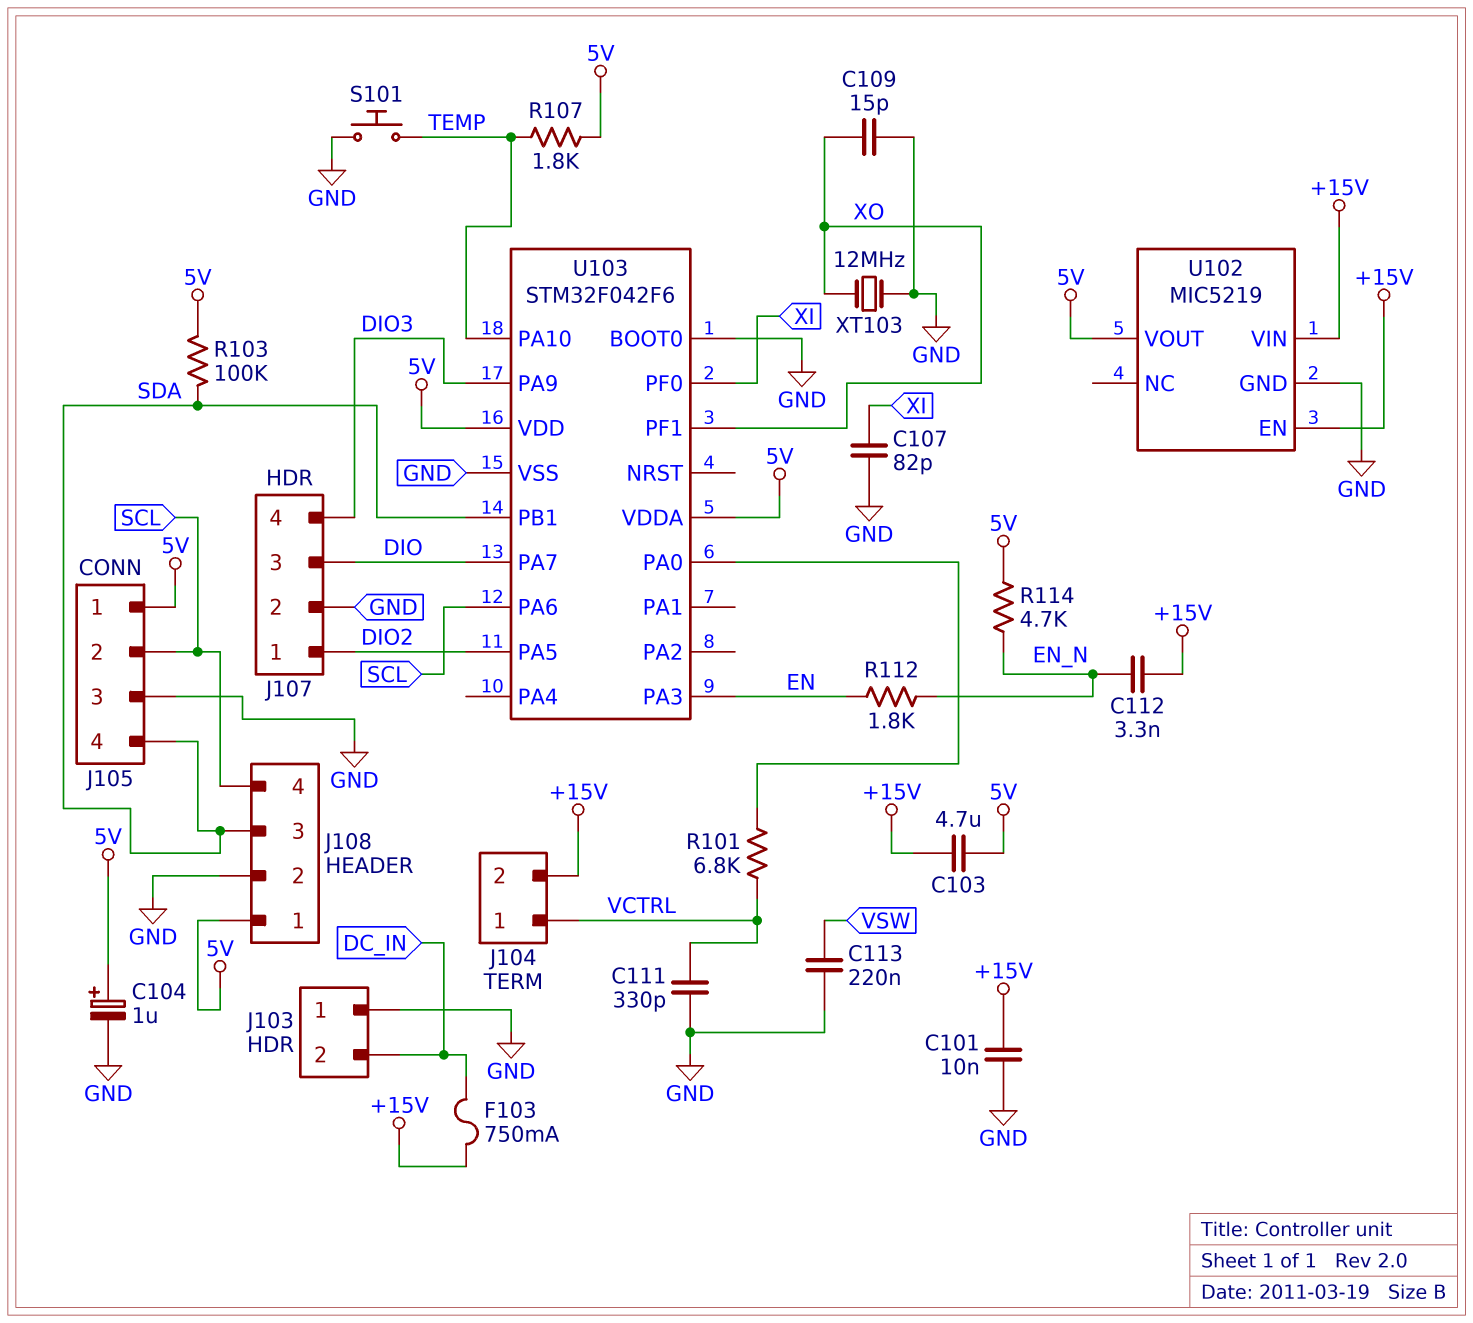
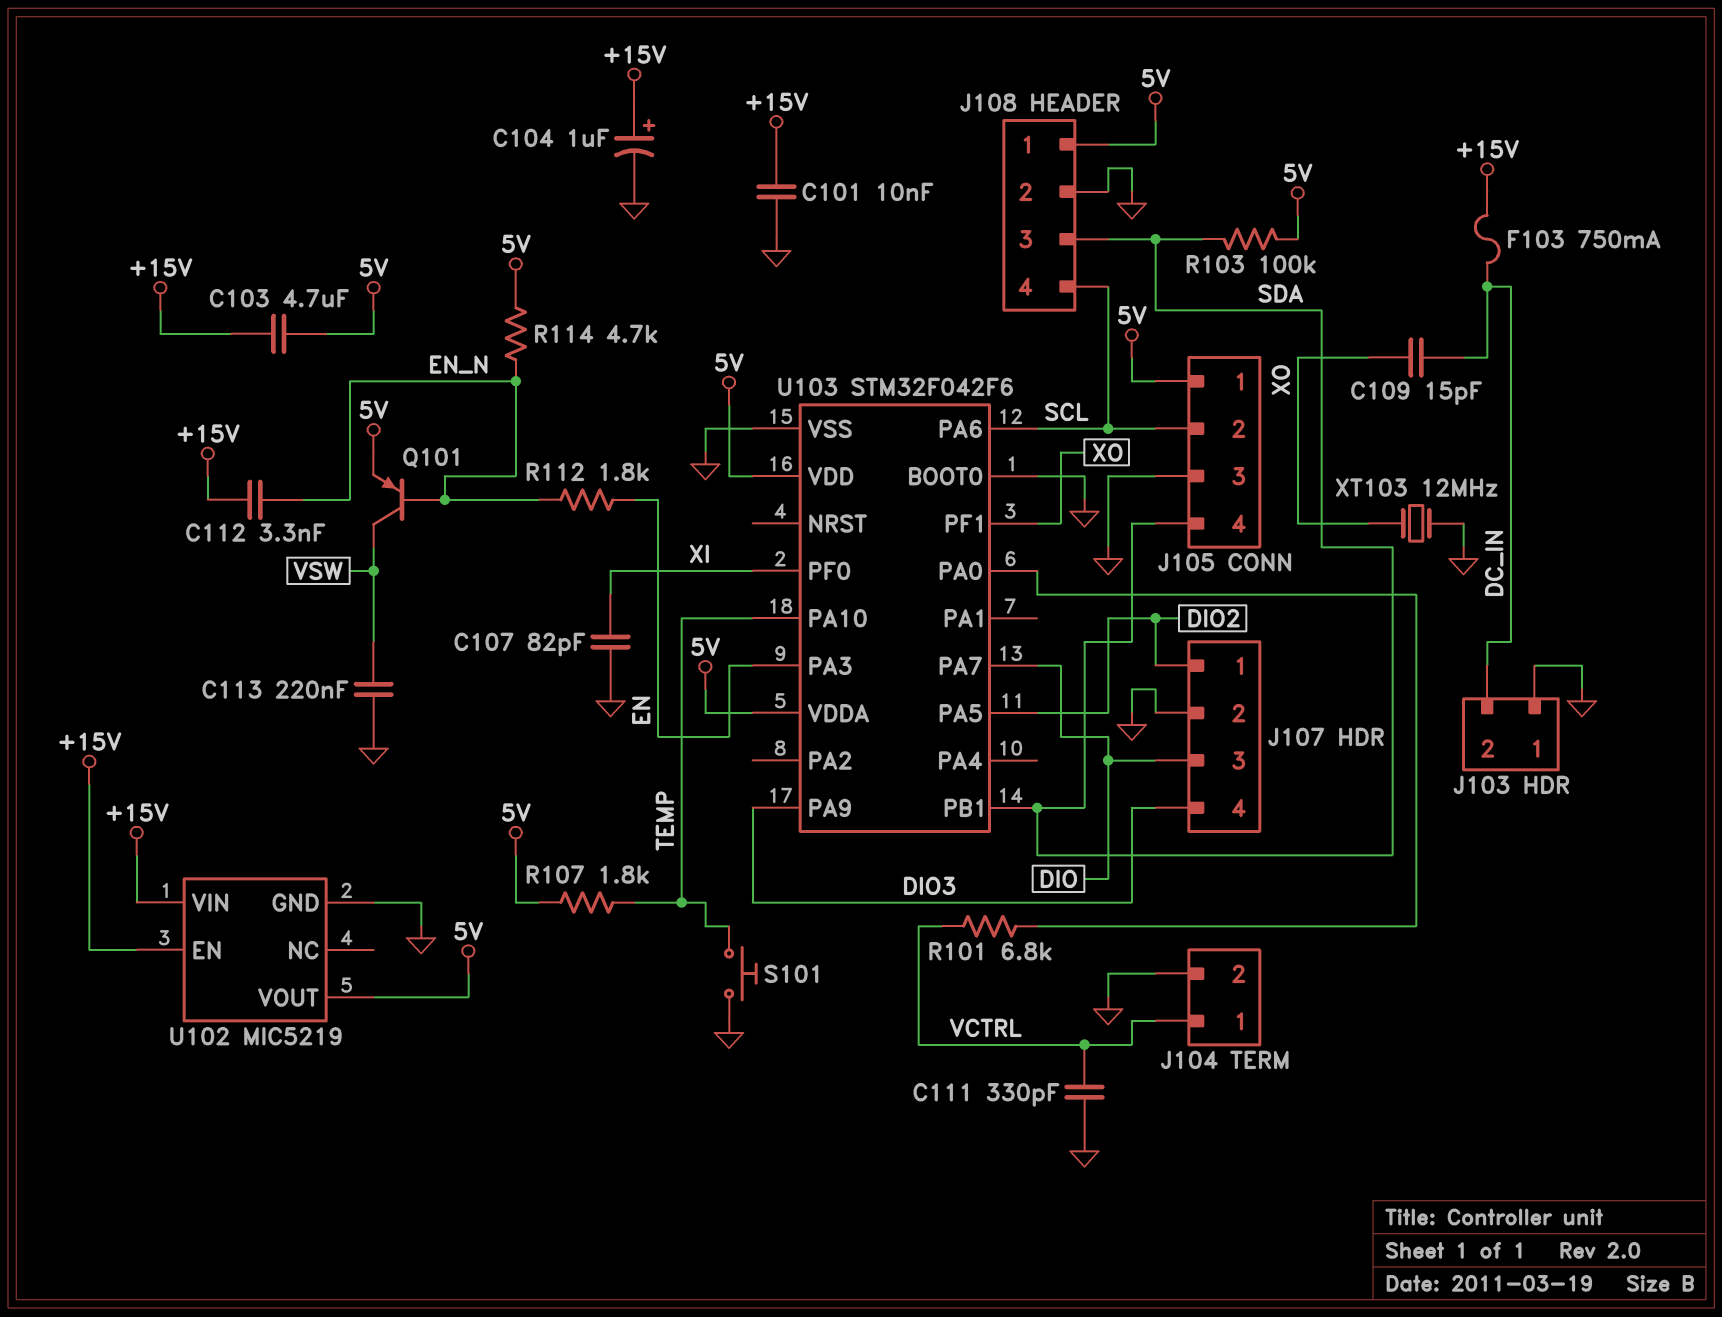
C104: 1uF (plus 5V, minus GND) -> 1uF (plus +15V, minus GND)
C109: 15pF (GND, XO) -> 15pF (DC_IN, XO)
J104 pin 2: +15V -> GND
Q101: none -> PNP (B EN_N, C VSW, E 5V)

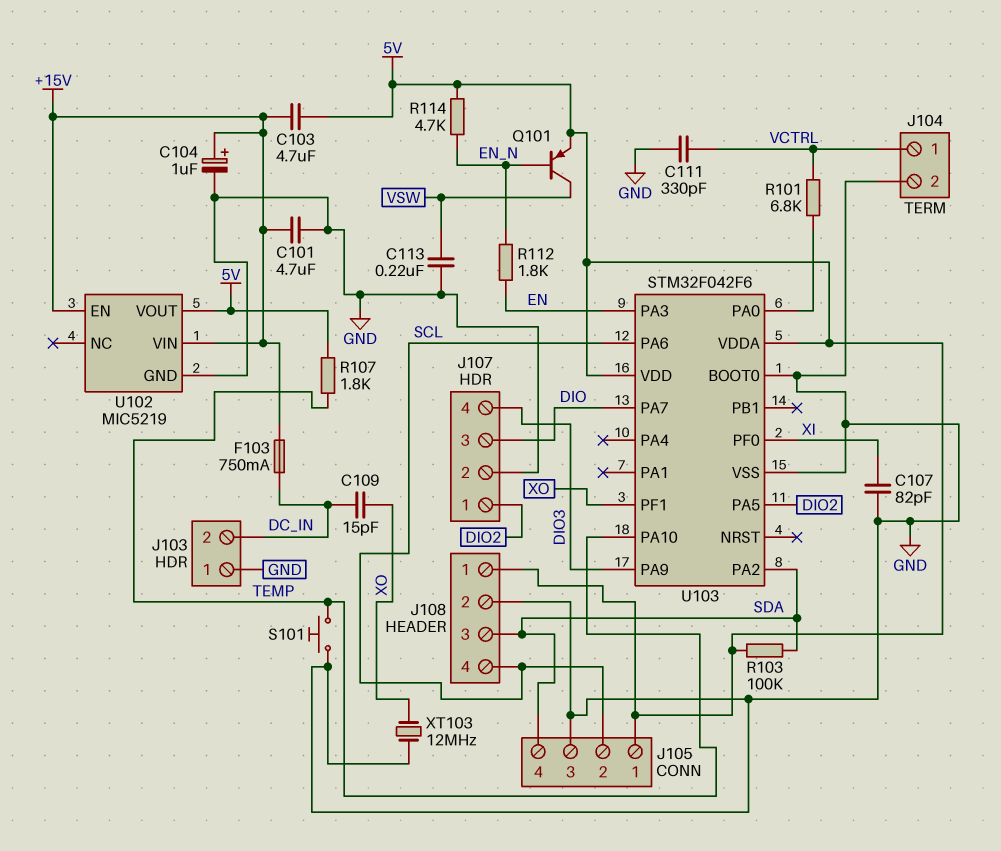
C101: 10nF (+15V, GND) -> 4.7uF (+15V, GND)
C112: 3.3nF (+15V, EN_N) -> none
U103 pin PA2: none -> SDA
U103 pin PB1: SDA -> none

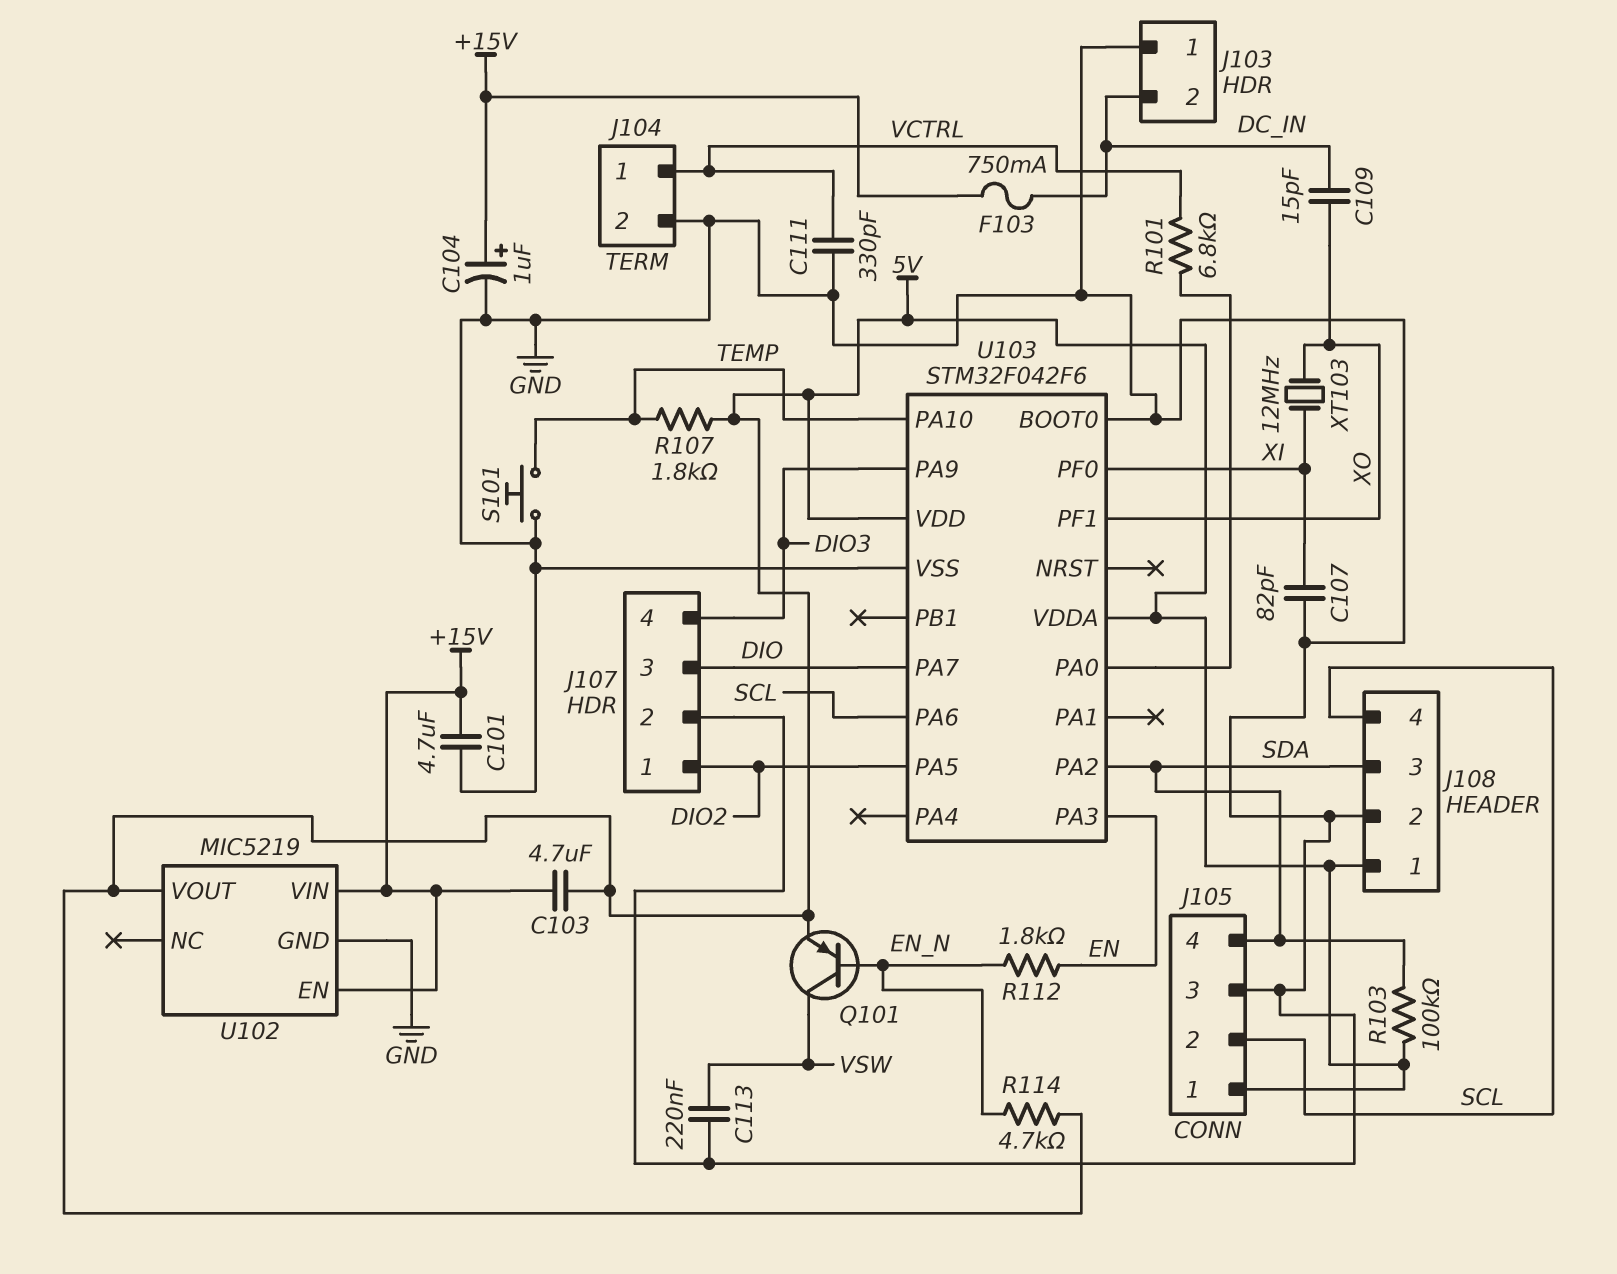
XT103: 12MHz (GND, XO) -> 12MHz (XI, XO)

